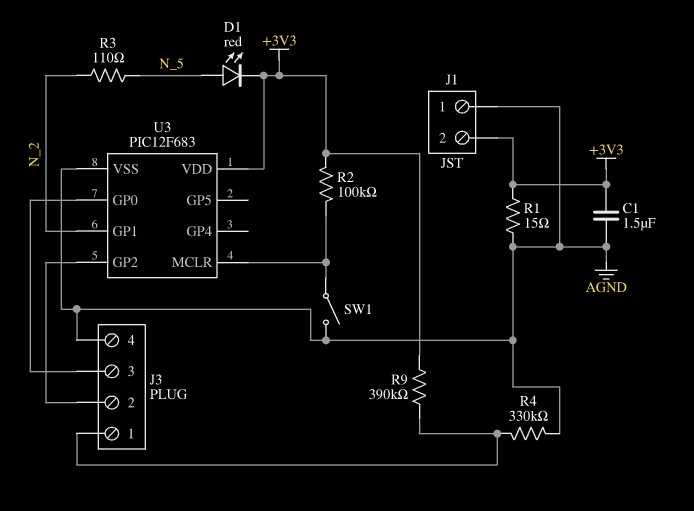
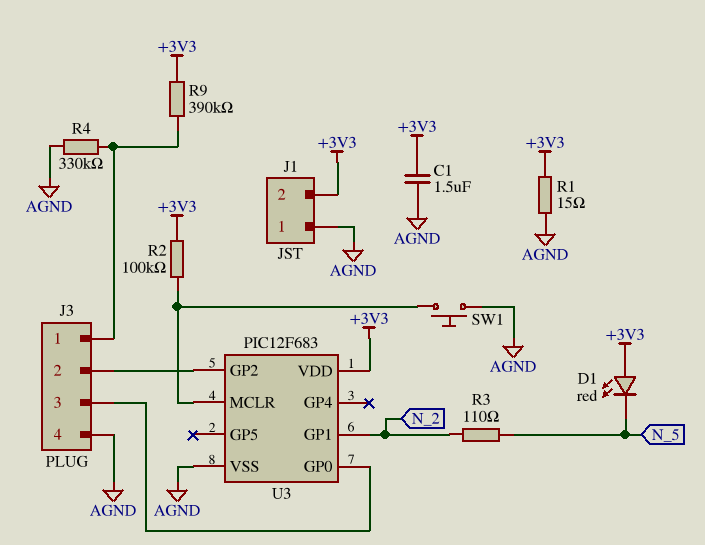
D1: LED red (A N_5, K +3V3) -> LED red (A +3V3, K N_5)
SW1: switch (AGND, U3/MCLR) -> button (AGND, U3/MCLR)

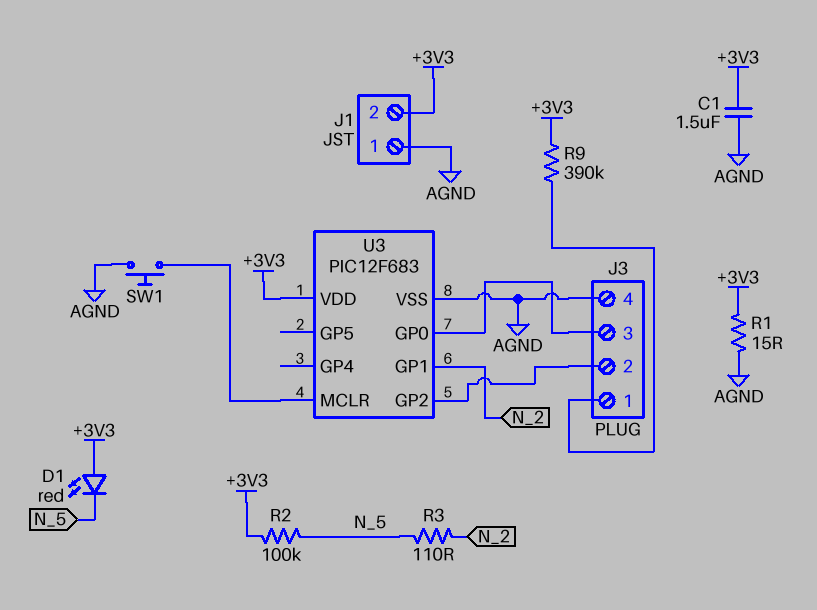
R2: 100k (+3V3, U3/MCLR) -> 100k (+3V3, N_5)
R4: 330k (AGND, J3/1) -> none

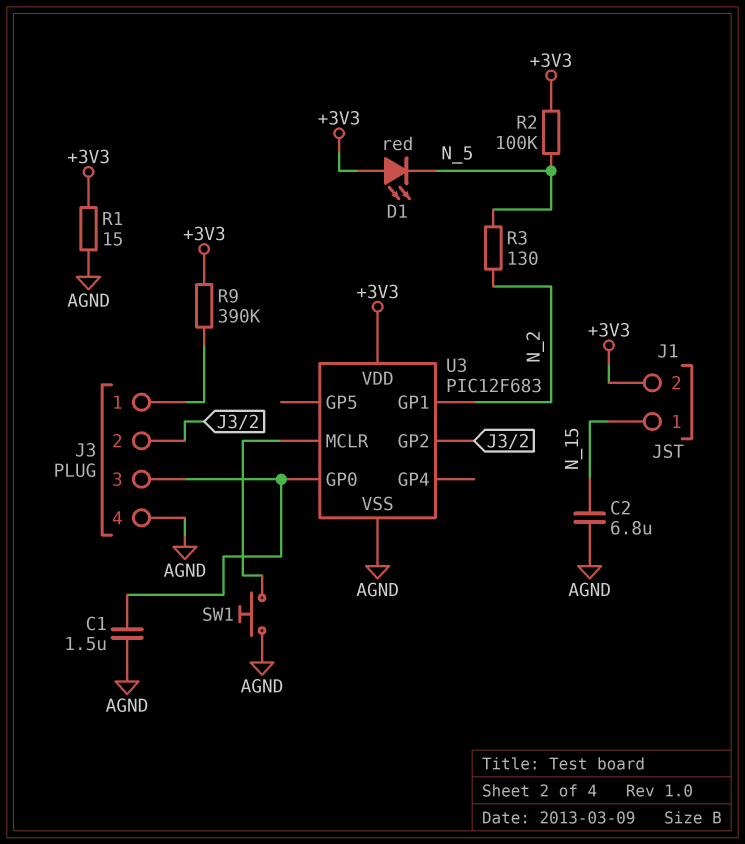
C1: 1.5uF (+3V3, AGND) -> 1.5uF (AGND, J3/3)
C2: none -> 6.8uF (AGND, N_15)
J1 pin 1: AGND -> N_15
R3: 110 (N_2, N_5) -> 130 (N_2, N_5)

